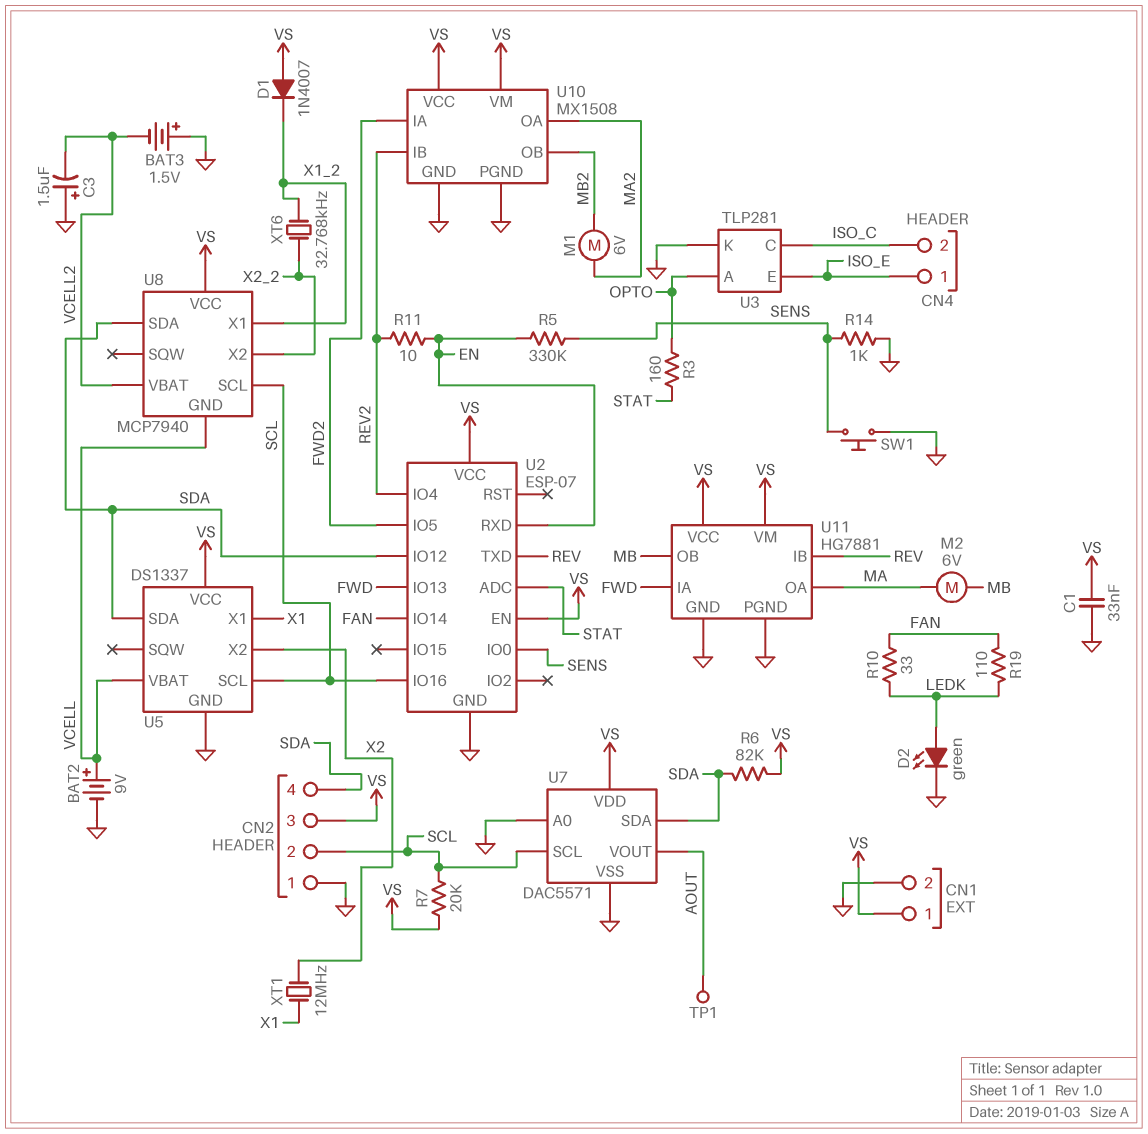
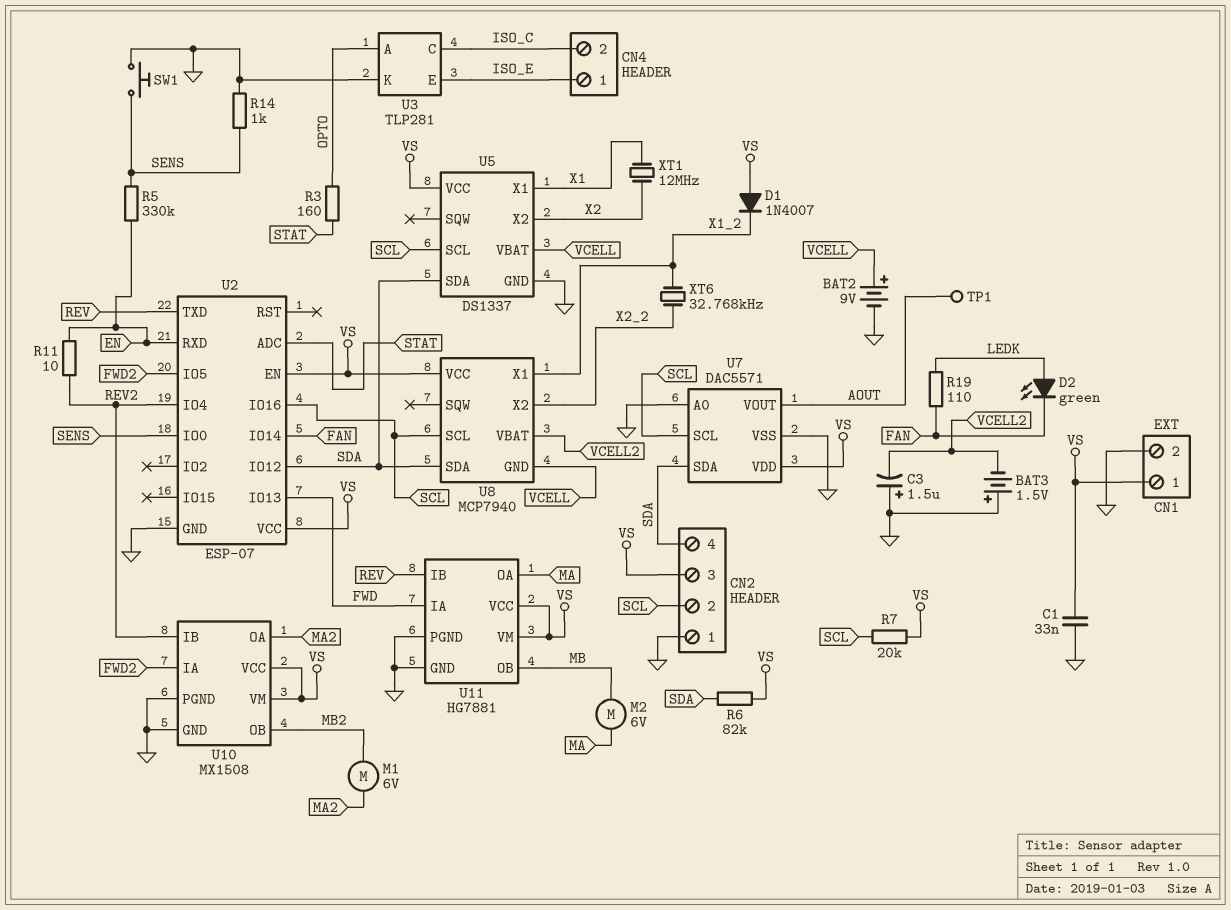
D2: LED green (A LEDK, K GND) -> LED green (A LEDK, K FAN)
R10: 33 (FAN, LEDK) -> none

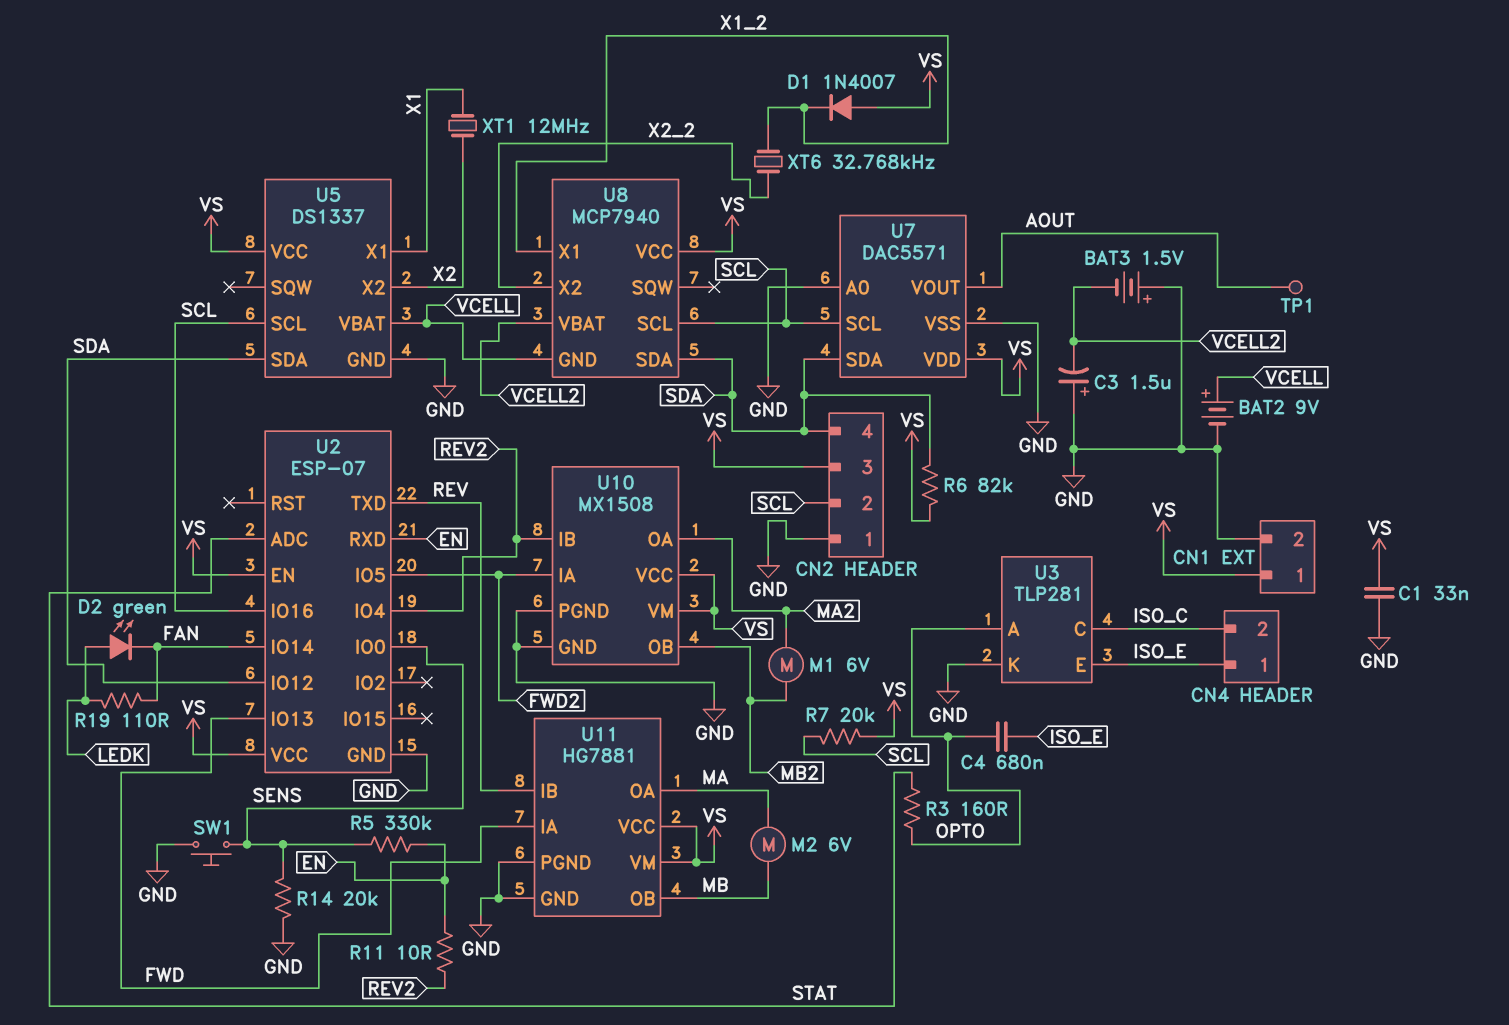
C4: none -> 680nF (ISO_E, OPTO)
R14: 1k (GND, SENS) -> 20k (GND, SENS)

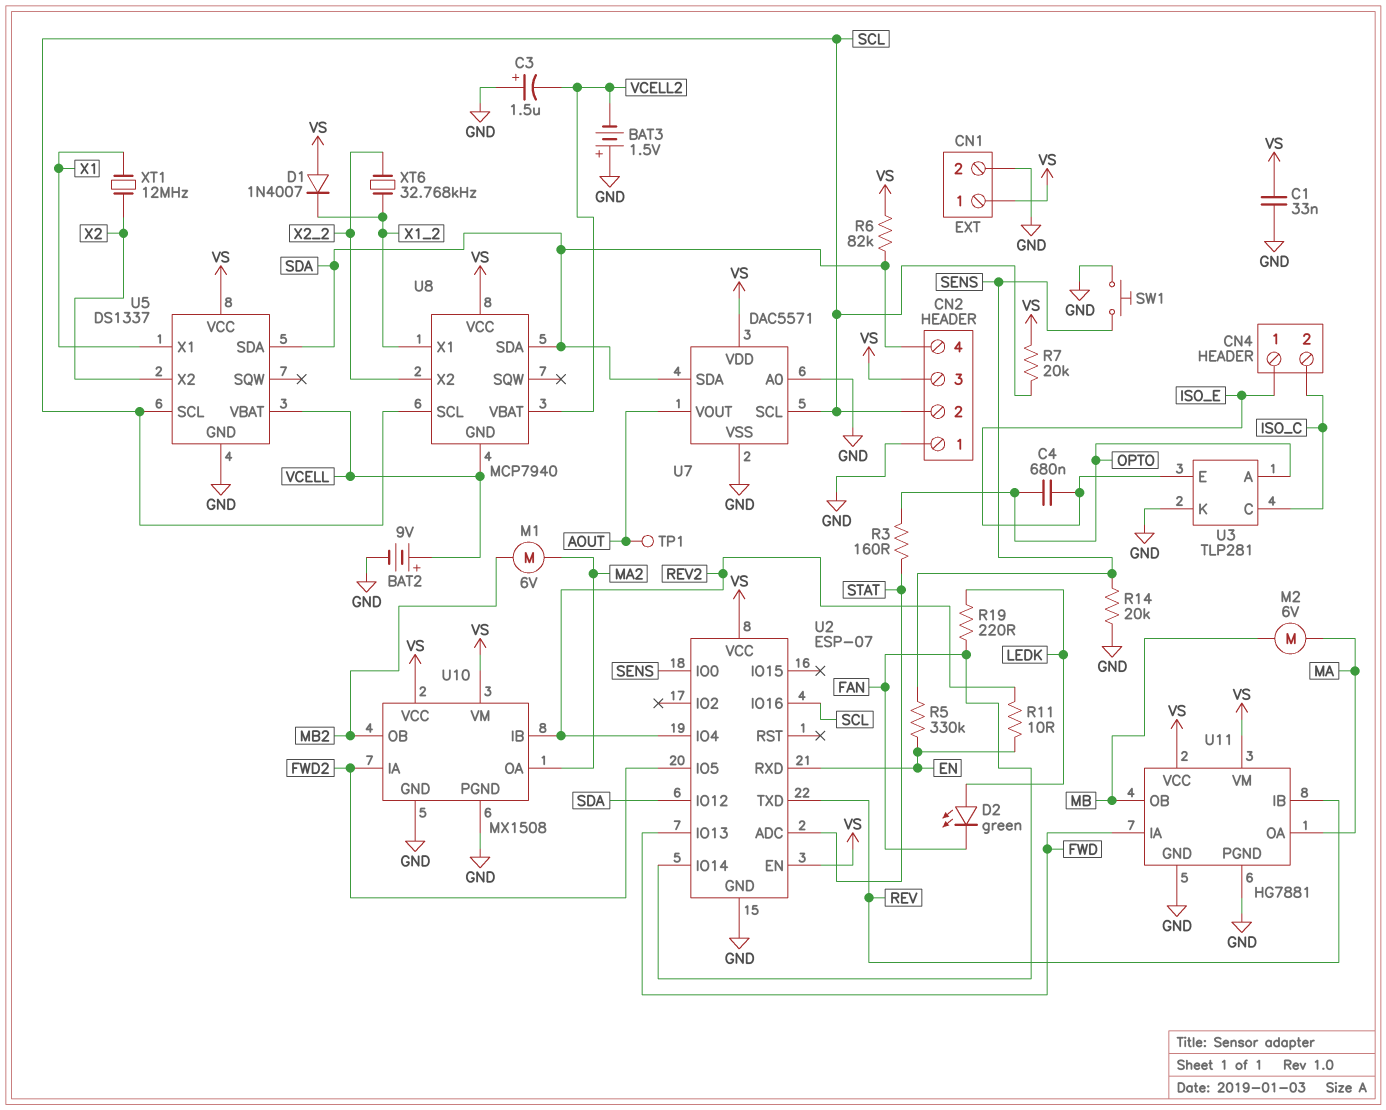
R19: 110 (FAN, LEDK) -> 220 (FAN, LEDK)

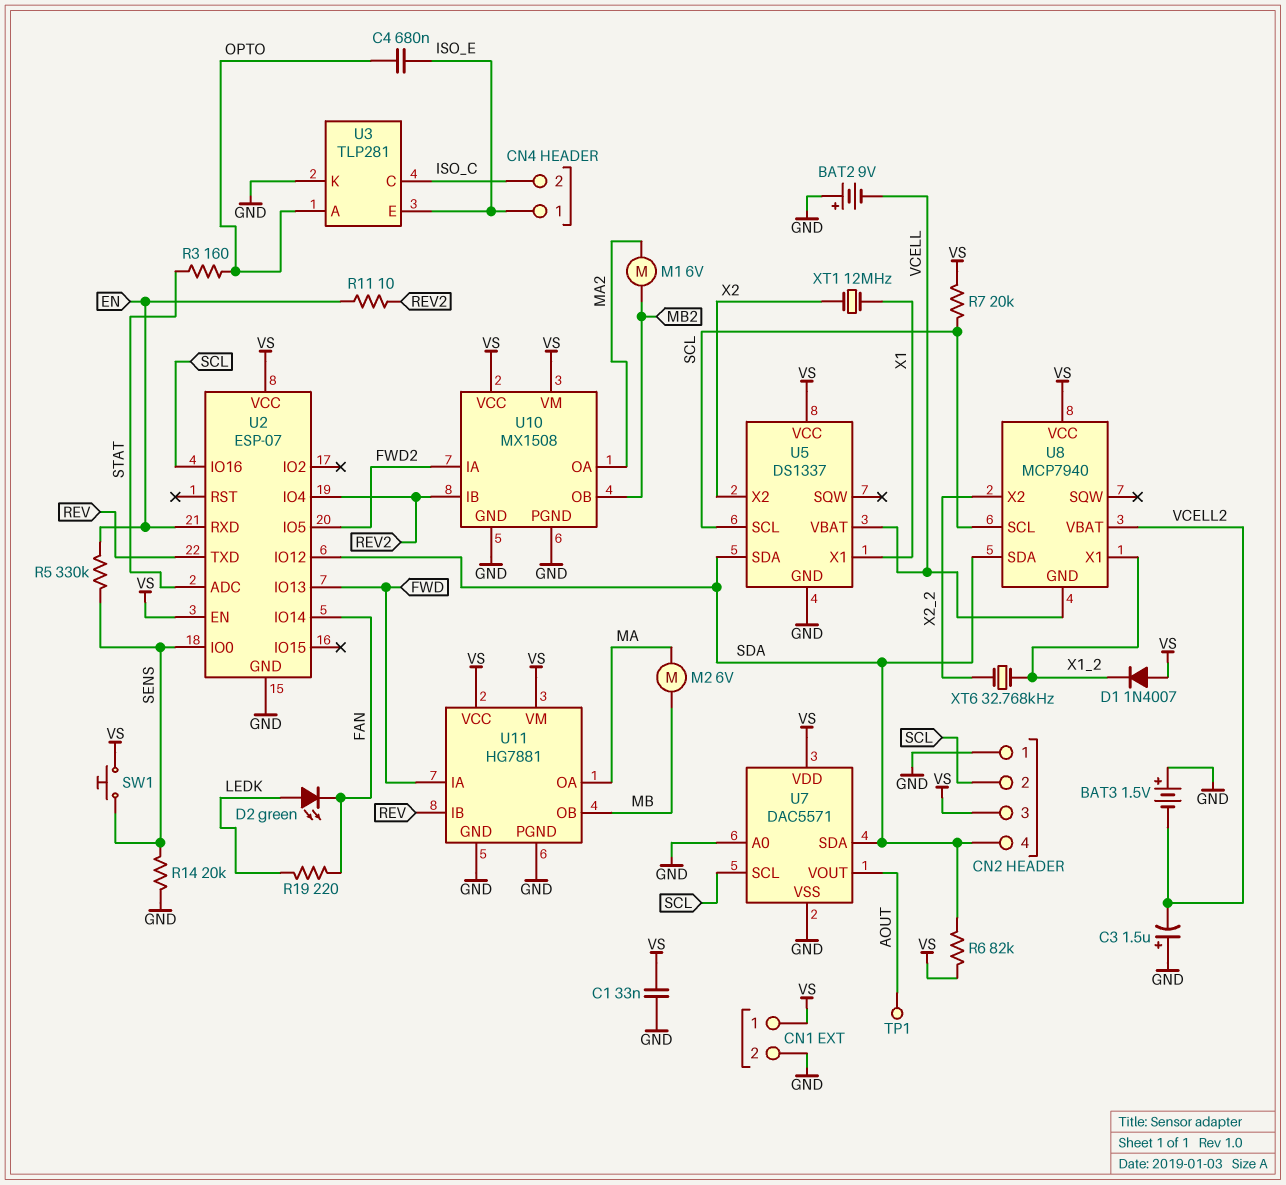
BAT2: 9V (plus VCELL, minus GND) -> 9V (plus GND, minus VCELL)
SW1: button (GND, SENS) -> button (SENS, VS)

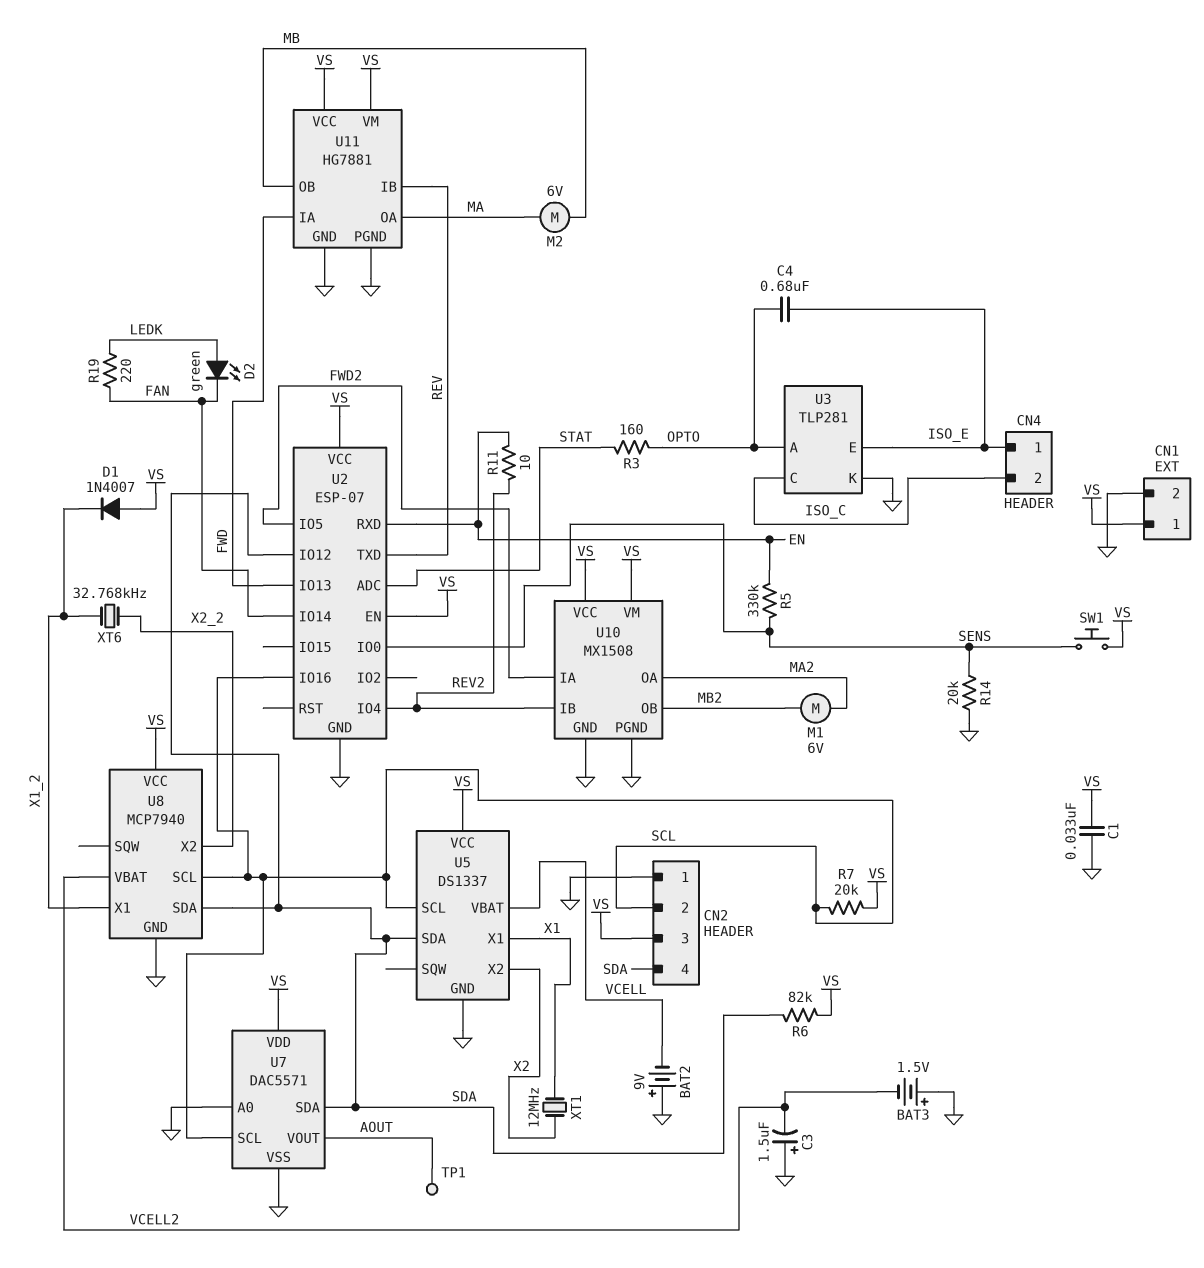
U8 pin GND: VCELL -> GND

